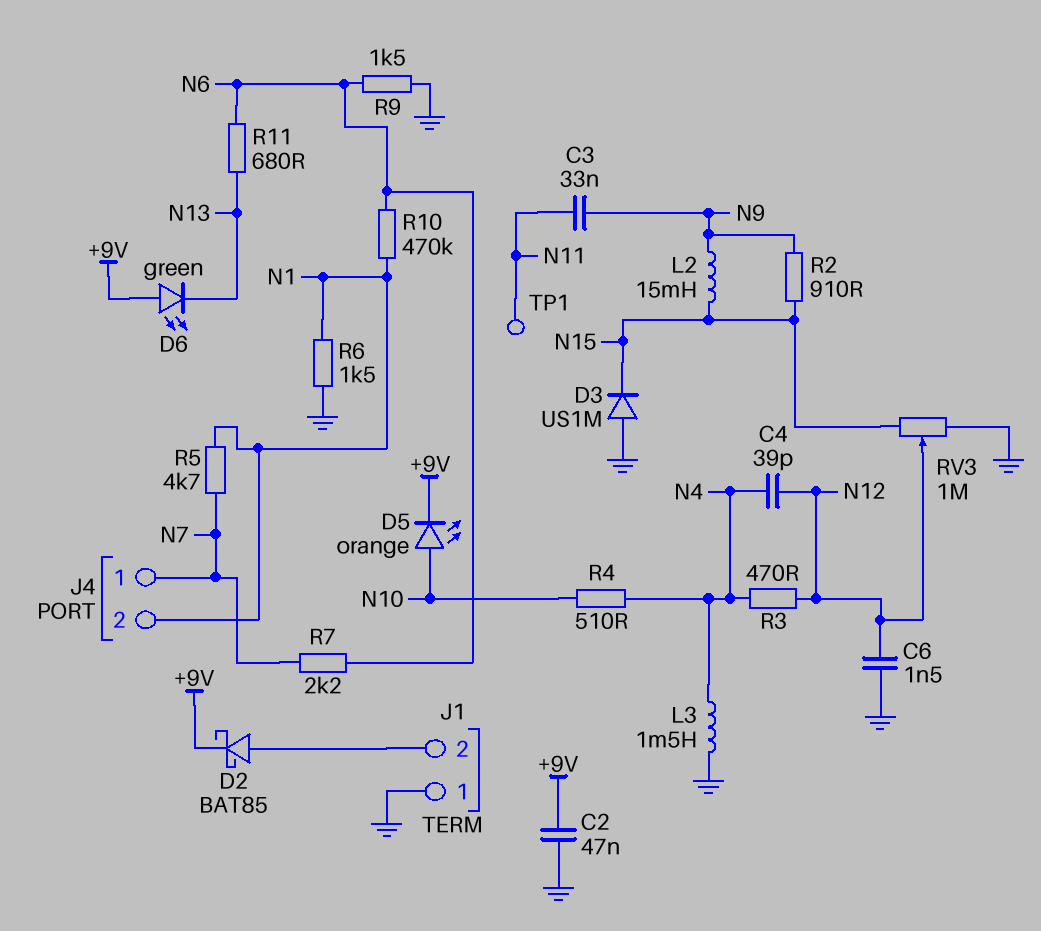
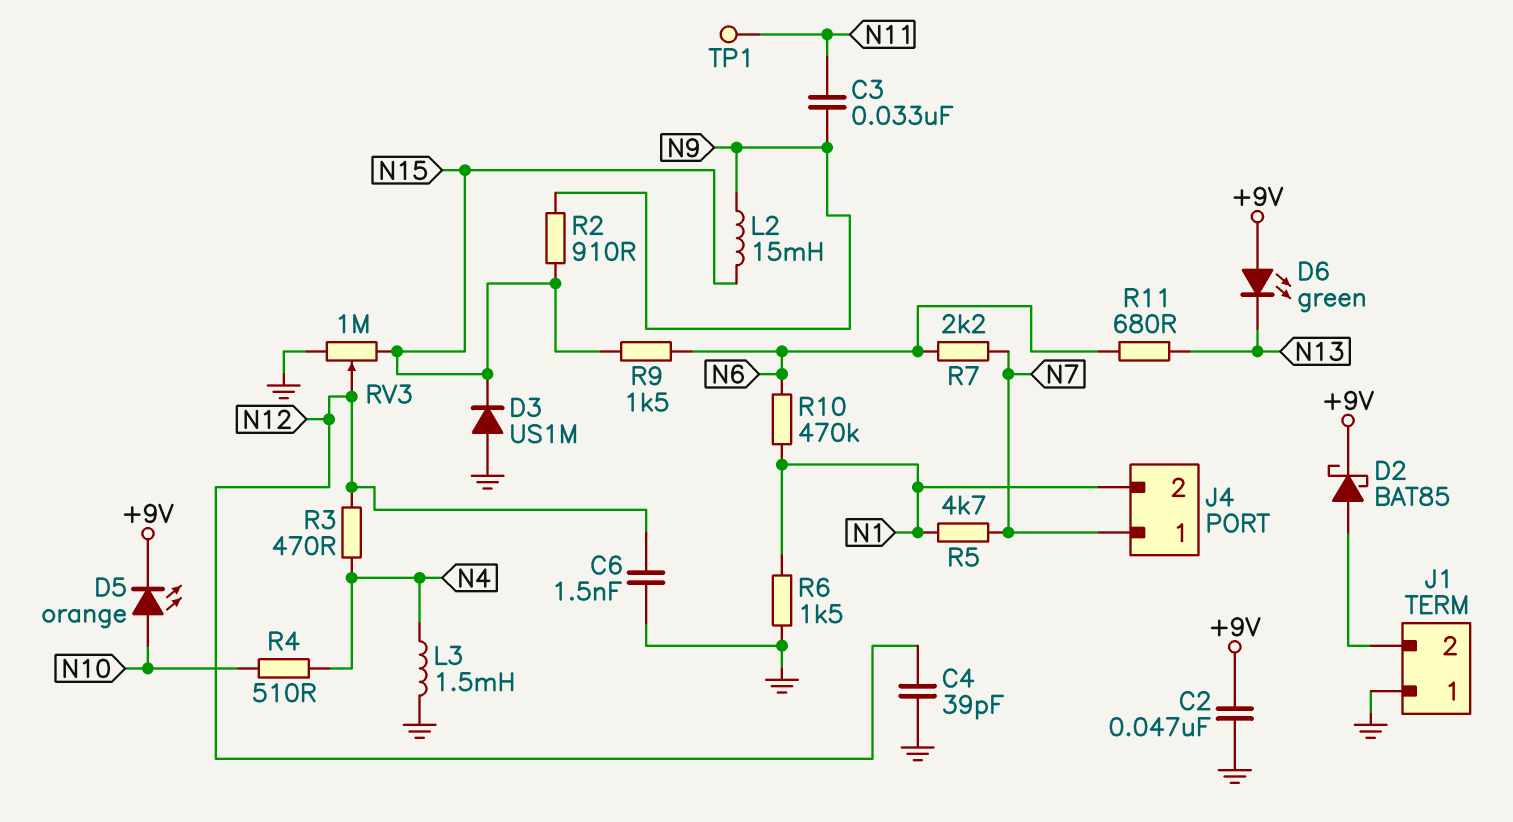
C4: 39pF (N4, N12) -> 39pF (GND, N12)
R9: 1.5k (GND, N6) -> 1.5k (N6, N15)

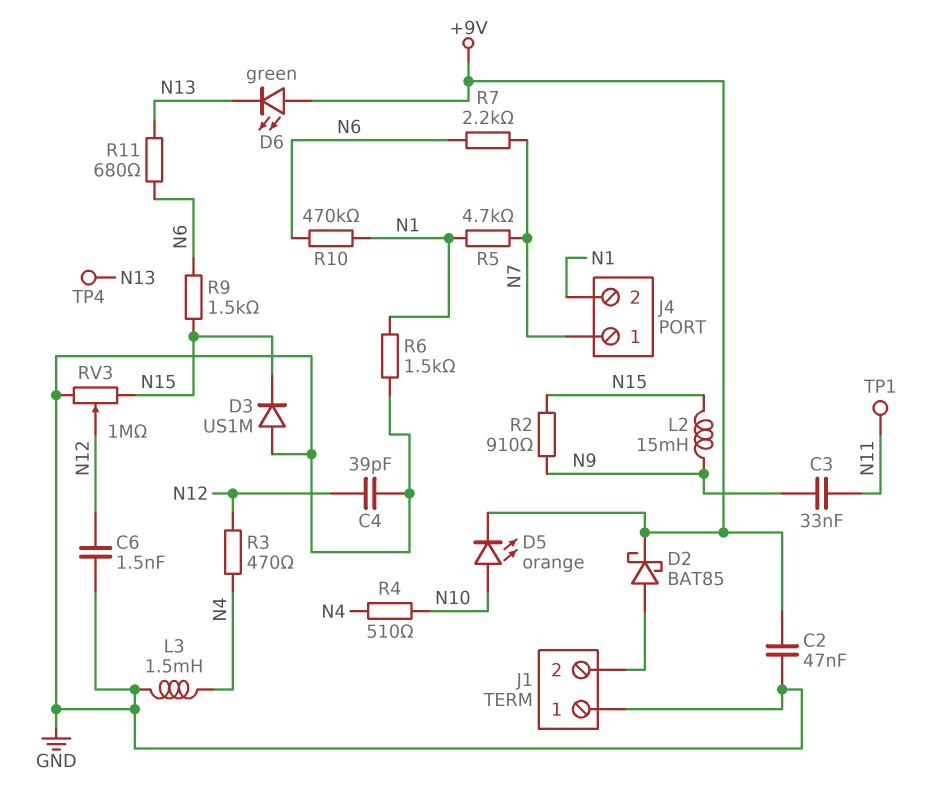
TP4: none -> test point (N13)

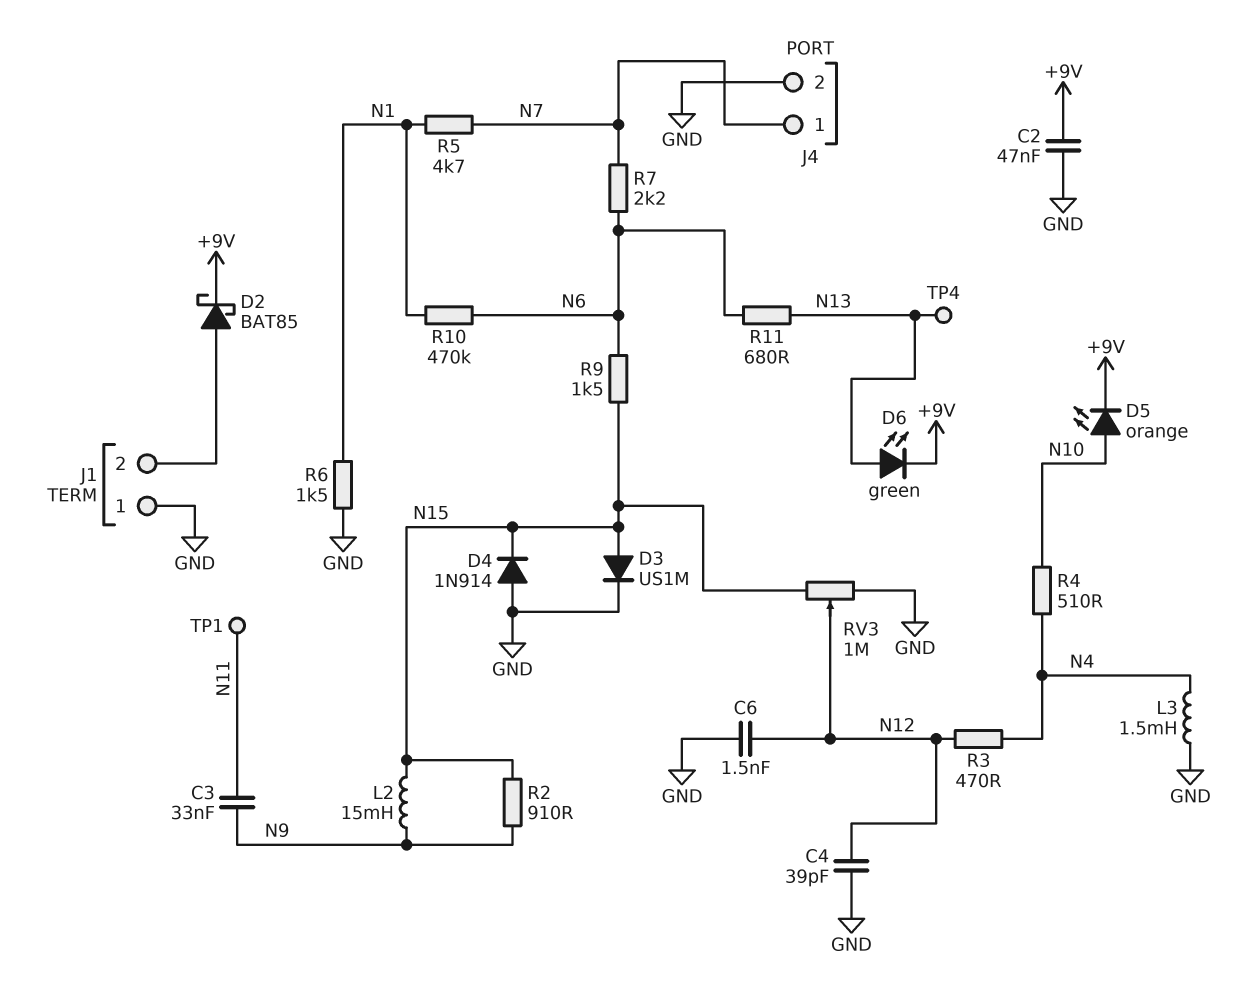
D3: diode US1M (A GND, K N15) -> diode US1M (A N15, K GND)
D4: none -> diode 1N914 (A GND, K N15)
D6: LED green (A +9V, K N13) -> LED green (A N13, K +9V)
J4 pin 2: N1 -> GND

